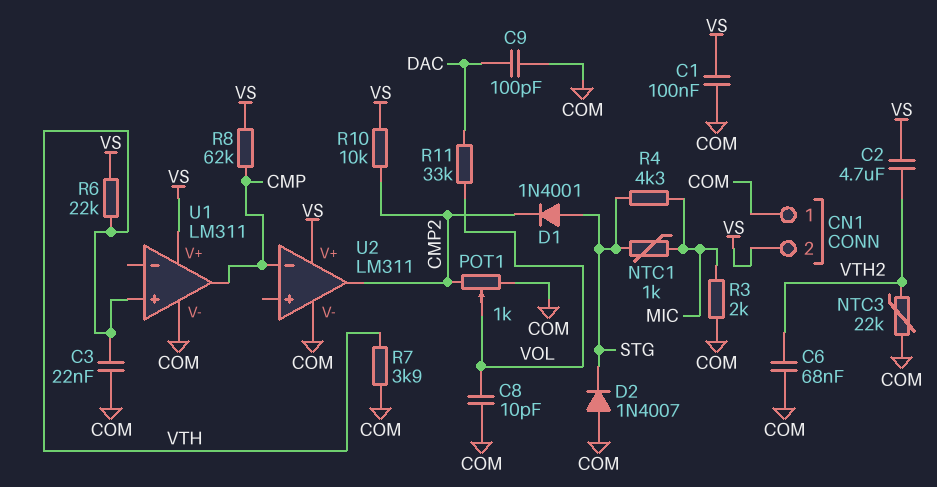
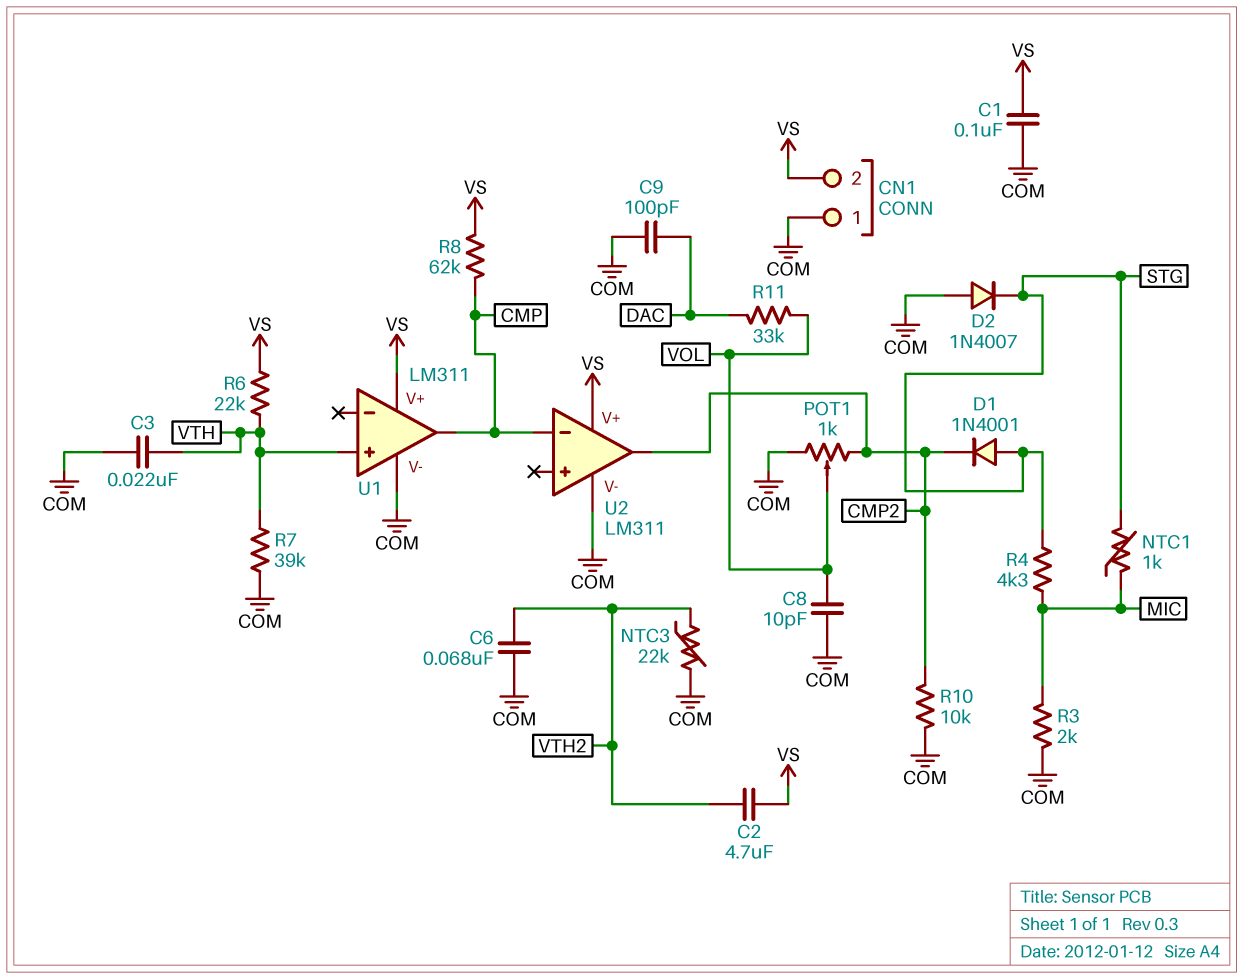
R7: 3.9k (COM, VTH) -> 39k (COM, VTH)
R10: 10k (CMP2, VS) -> 10k (CMP2, COM)

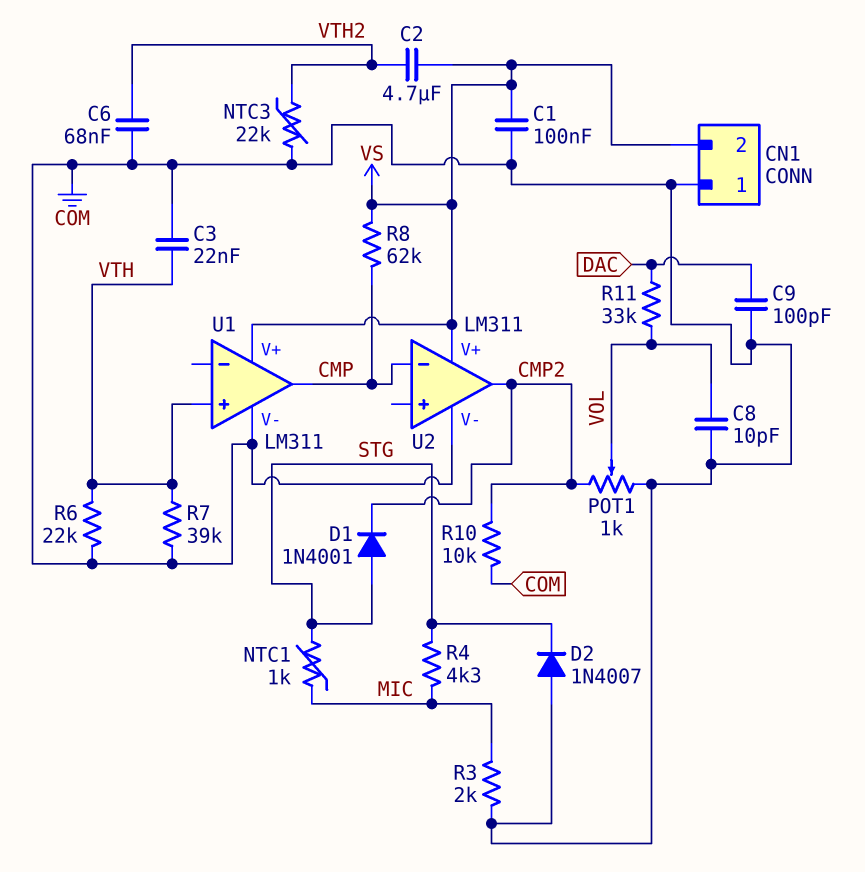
R6: 22k (VS, VTH) -> 22k (COM, VTH)

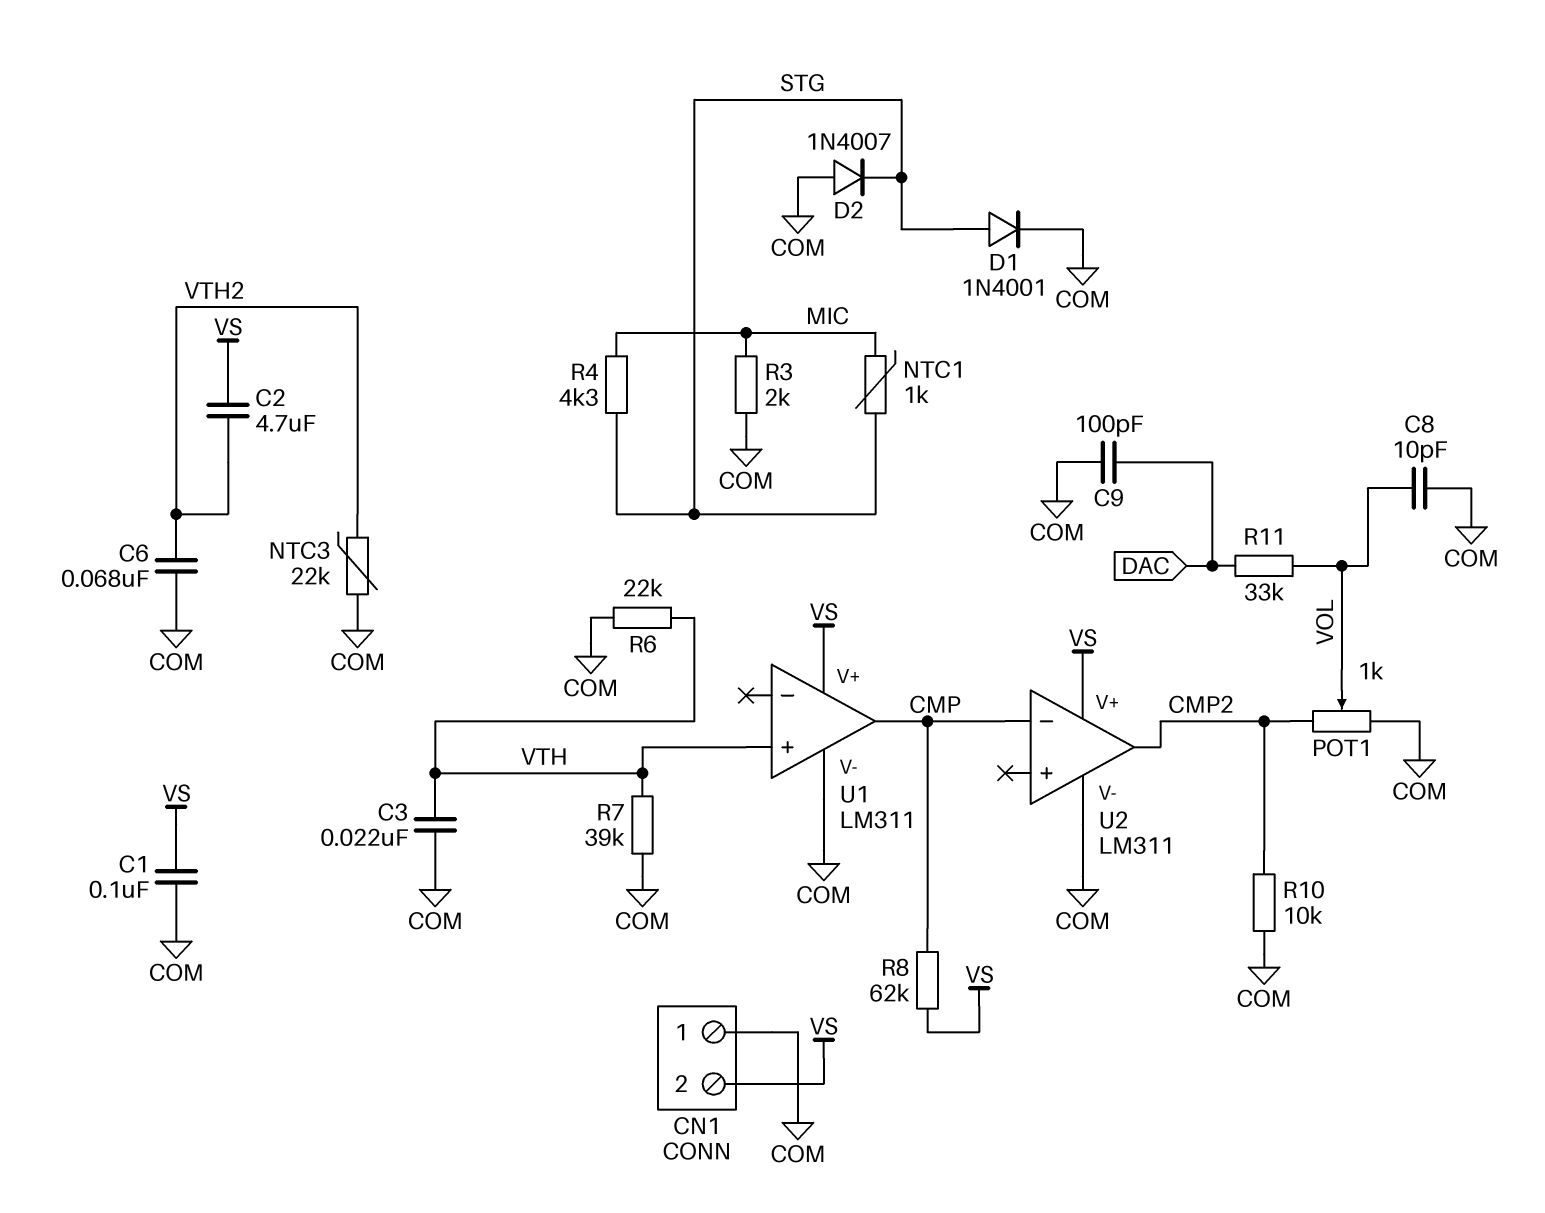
D1: diode 1N4001 (A STG, K CMP2) -> diode 1N4001 (A STG, K COM)

